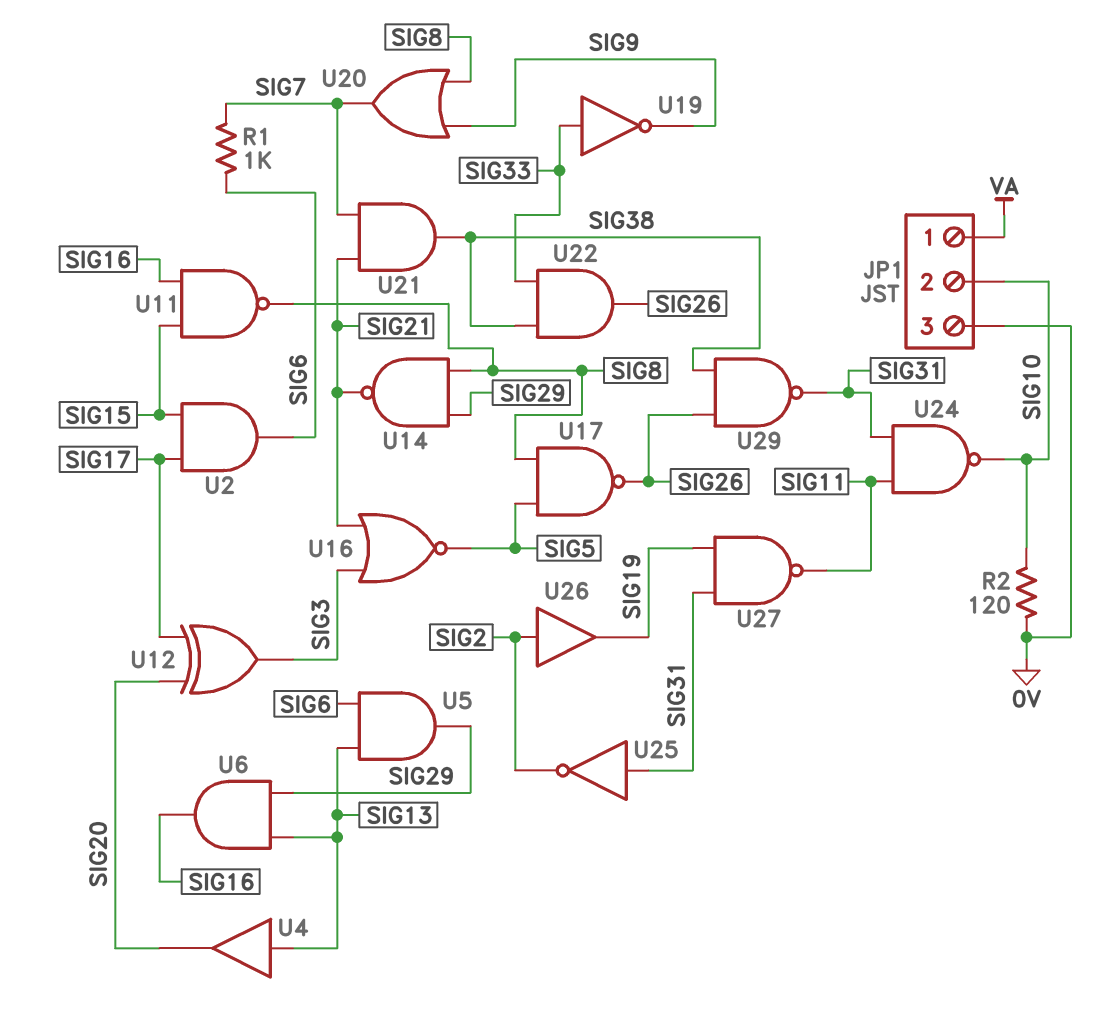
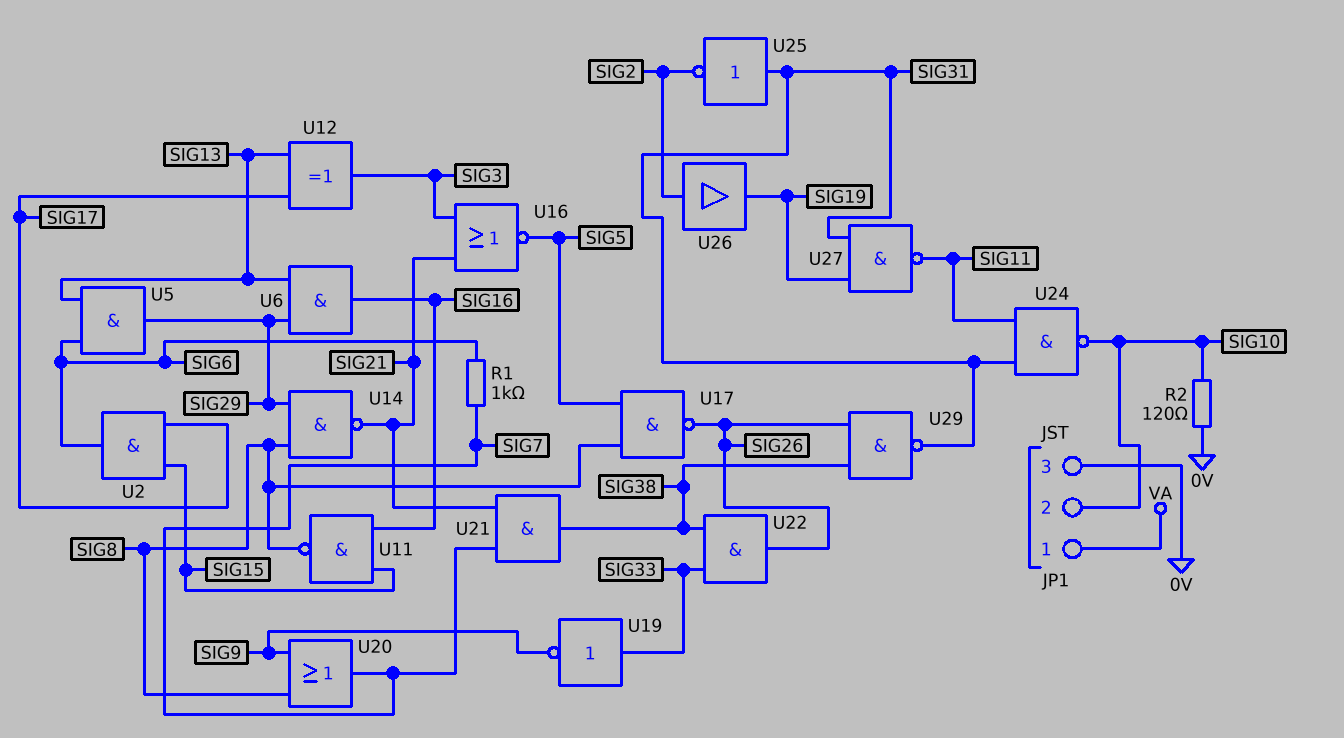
U4: buffer (in SIG13, out SIG20) -> none
U12: XOR (in SIG17, in SIG20, out SIG3) -> XOR (in SIG13, in SIG17, out SIG3)

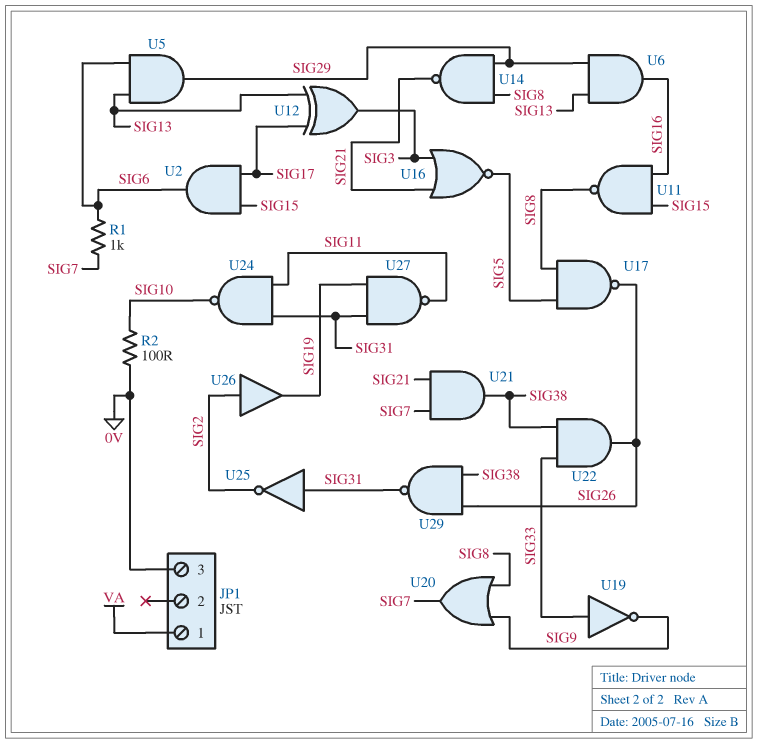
JP1 pin 2: SIG10 -> none
R2: 120 (0V, SIG10) -> 100 (0V, SIG10)

